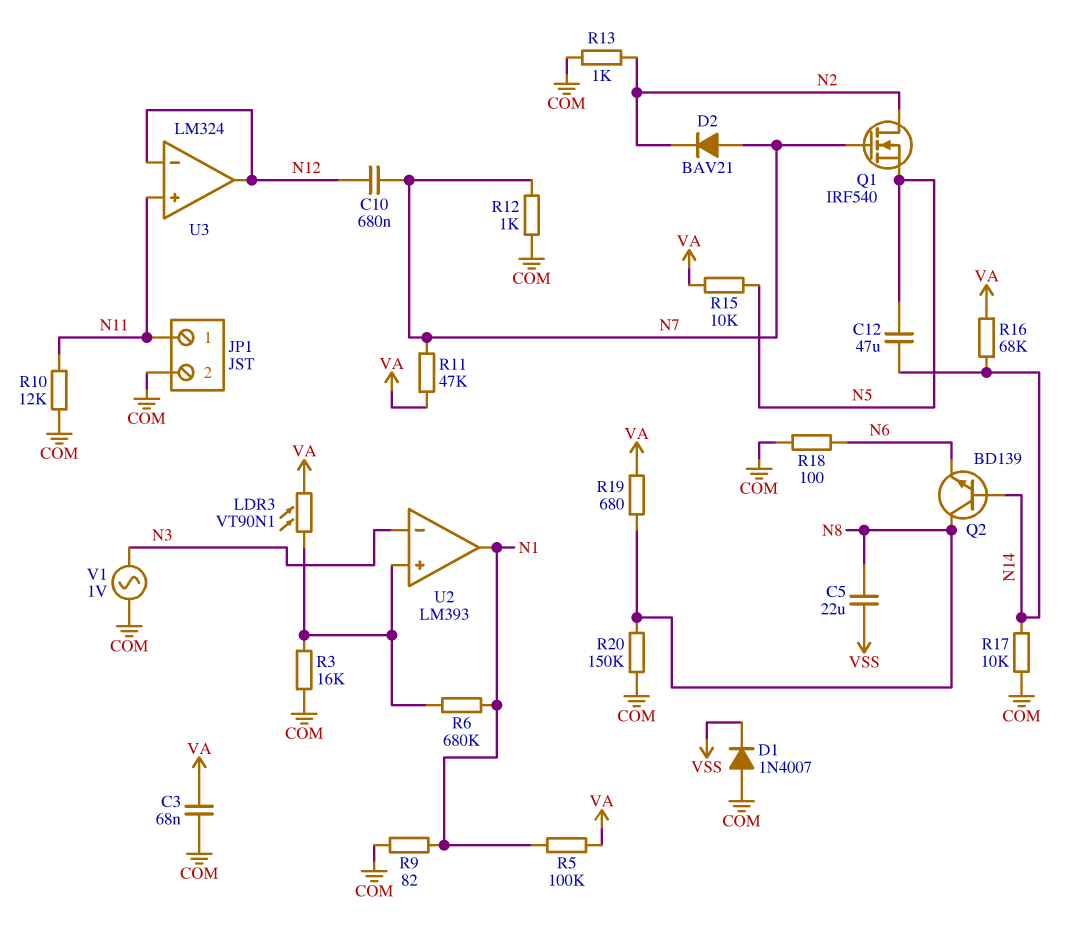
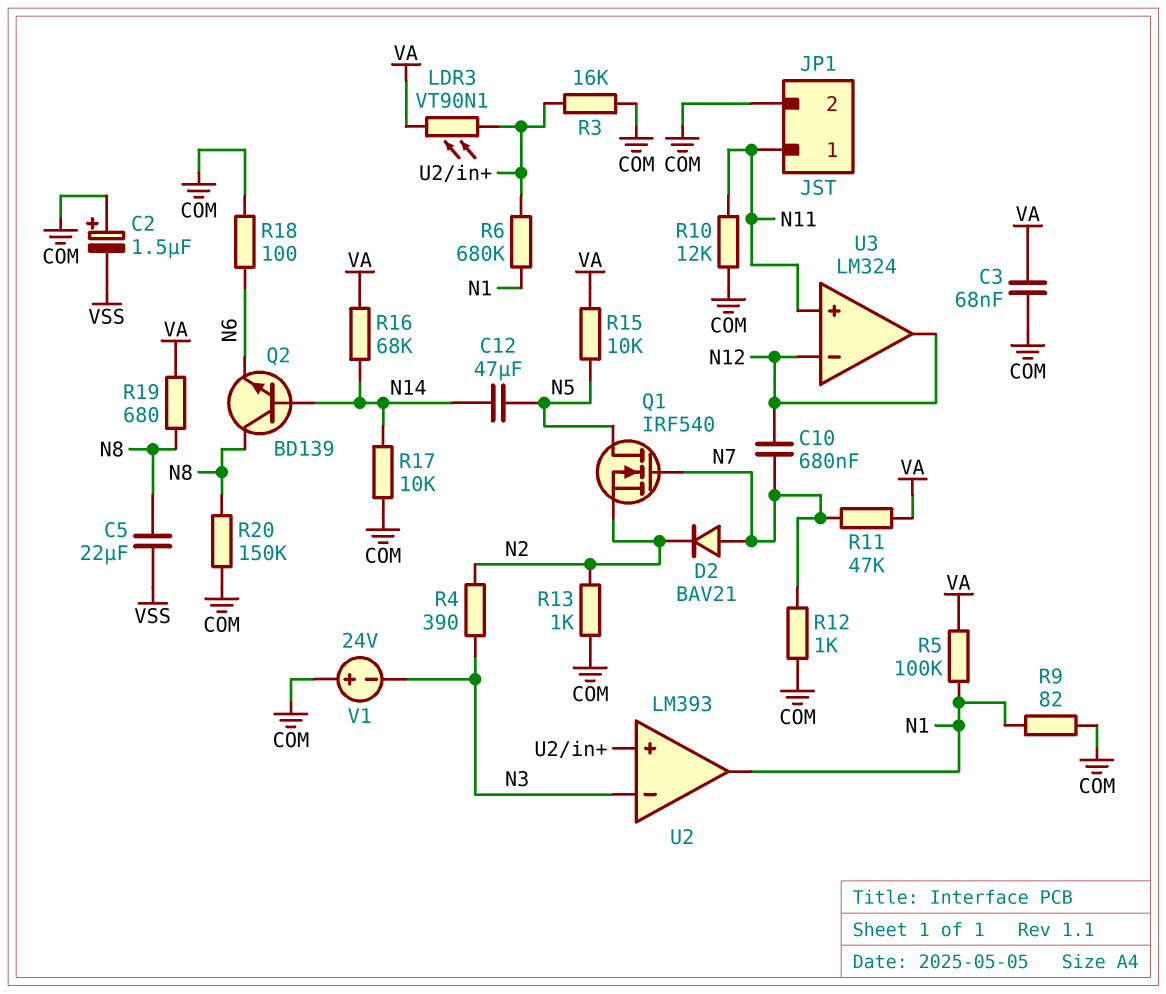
C2: none -> 1.5uF (plus COM, minus VSS)
D1: diode 1N4007 (A COM, K VSS) -> none
Q1: NMOS IRF540 (G N7, D N2, S N5) -> NMOS IRF540 (G N7, D N5, S N2)
R4: none -> 390 (N2, N3)
V1: AC 1V (COM, N3) -> 24V (plus COM, minus N3)

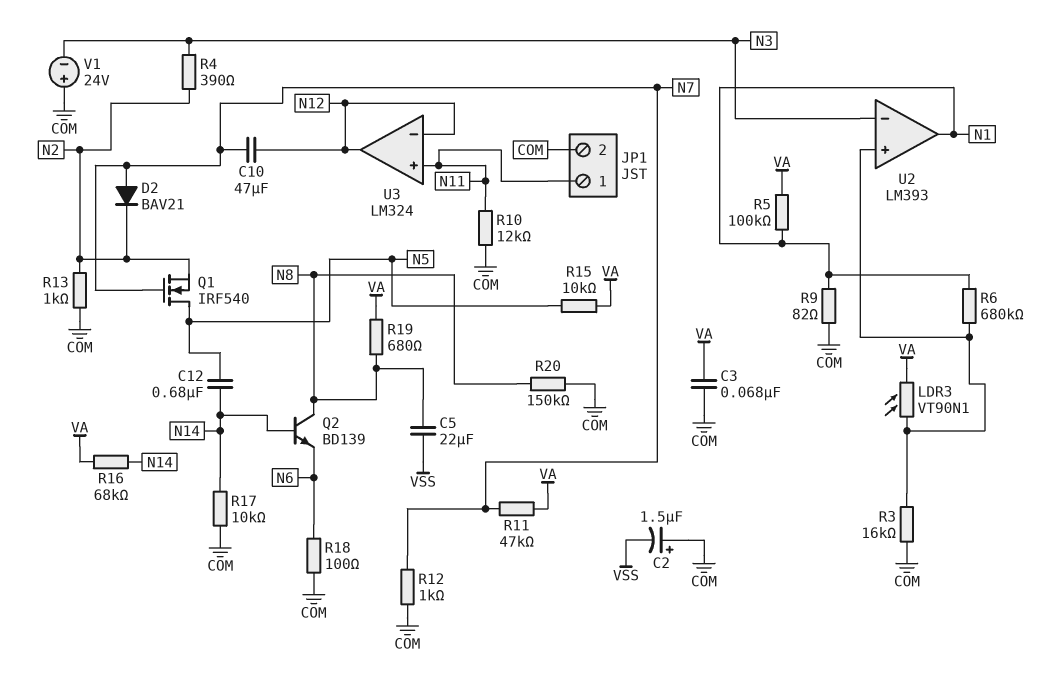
C10: 680nF (N7, N12) -> 47uF (N7, N12)
C12: 47uF (N5, N14) -> 680nF (N5, N14)

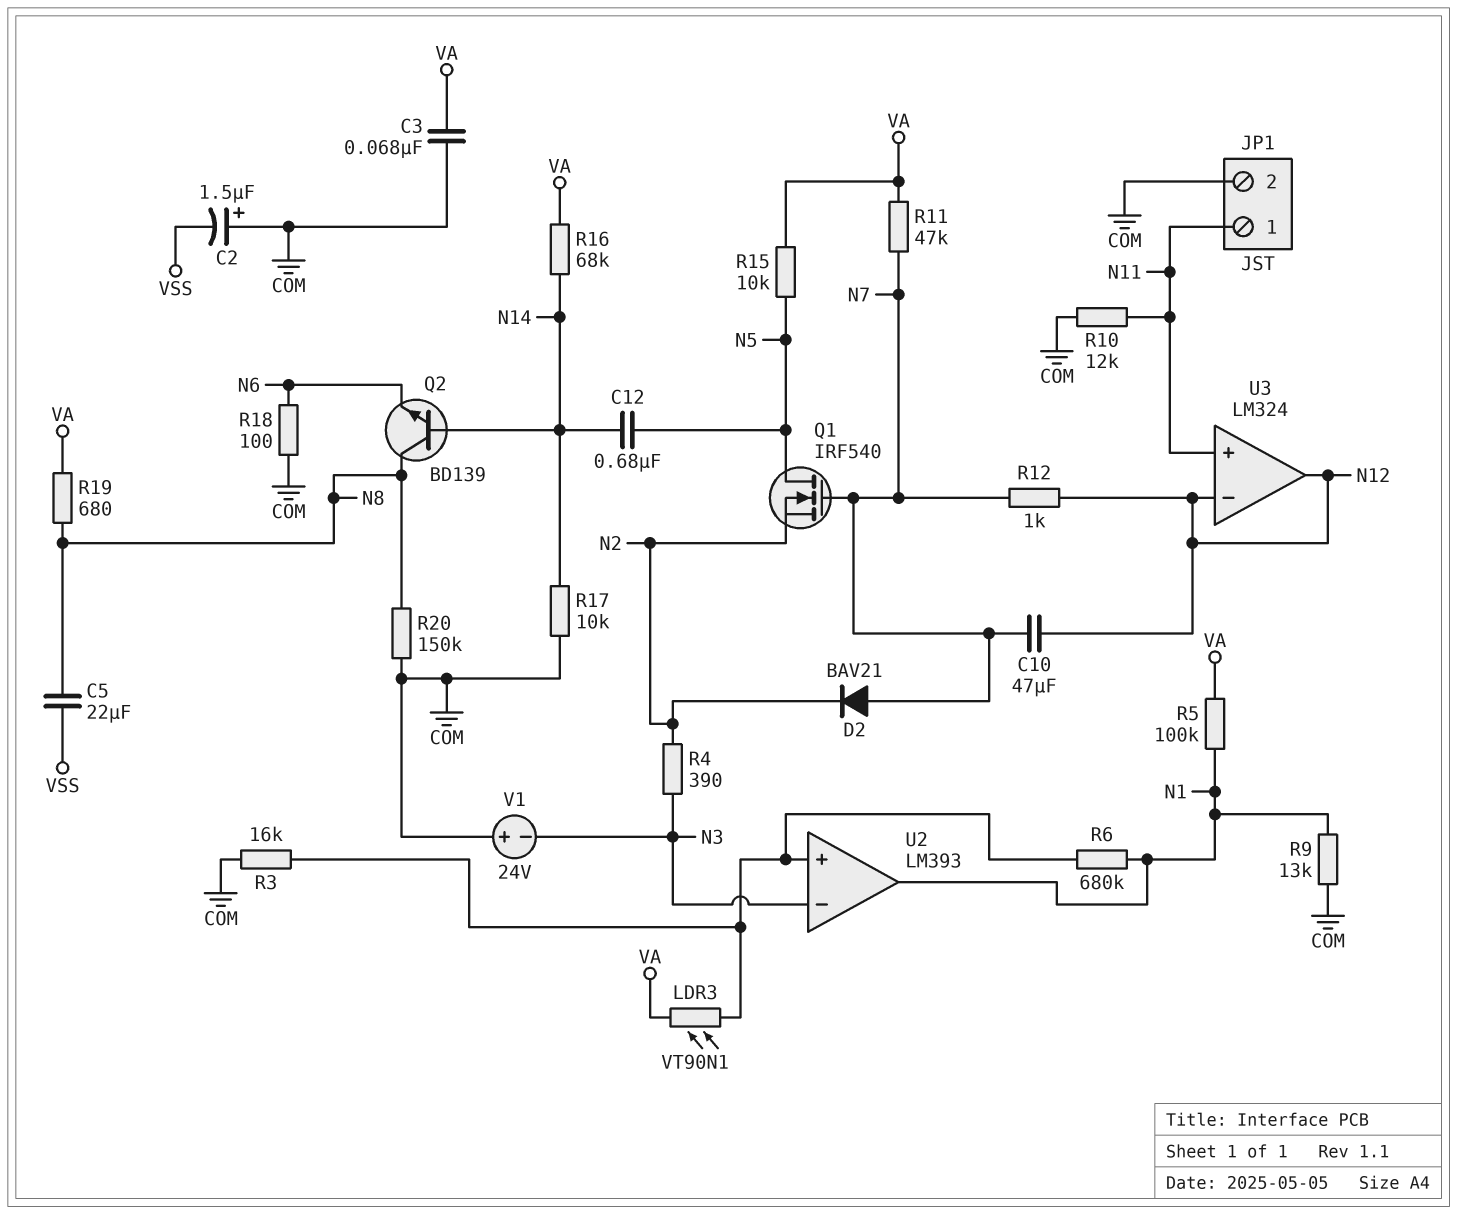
R9: 82 (COM, N1) -> 13k (COM, N1)
R12: 1k (COM, N7) -> 1k (N7, N12)
R13: 1k (COM, N2) -> none

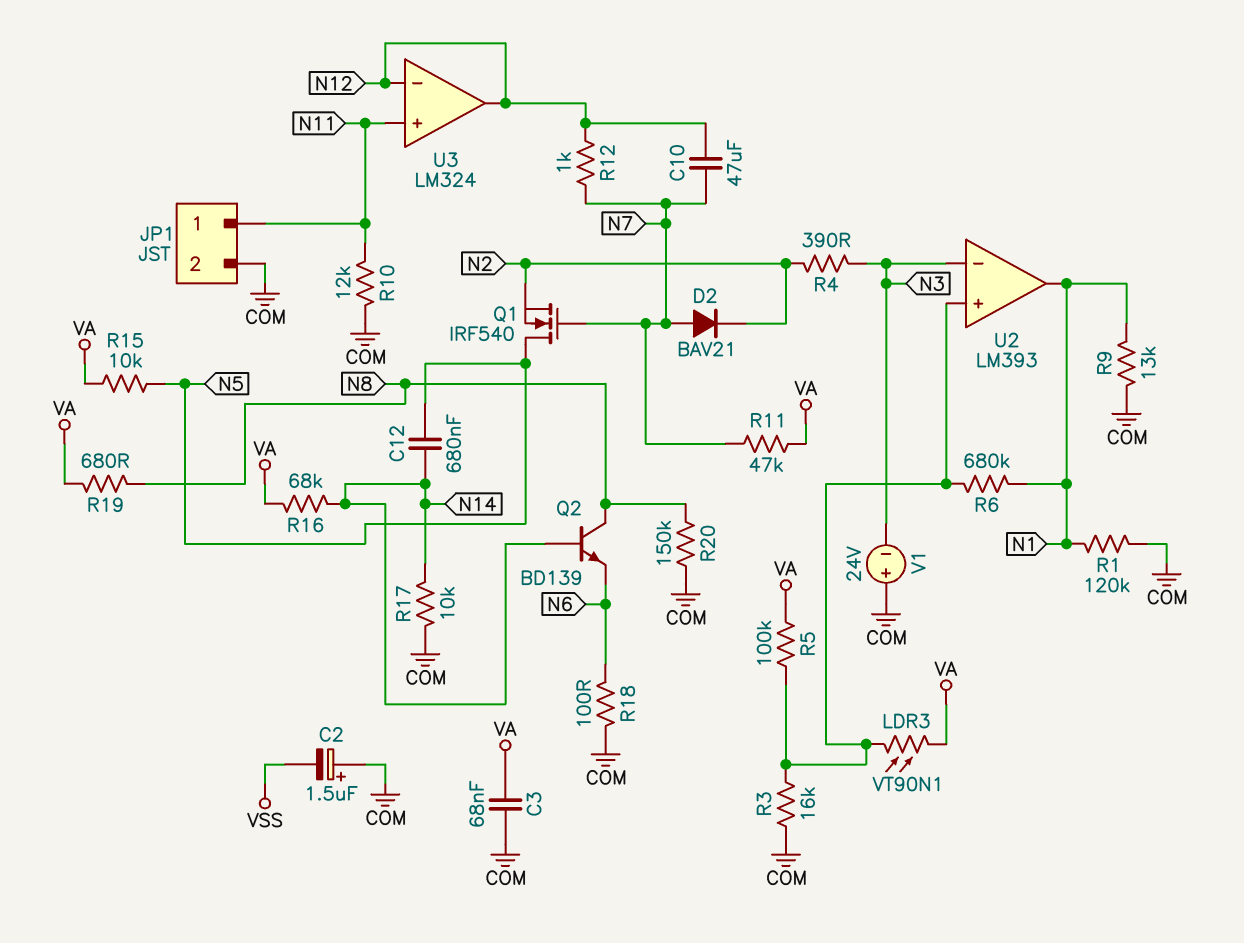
C5: 22uF (N8, VSS) -> none
R1: none -> 120k (COM, N1)
R5: 100k (N1, VA) -> 100k (U2/in+, VA)

